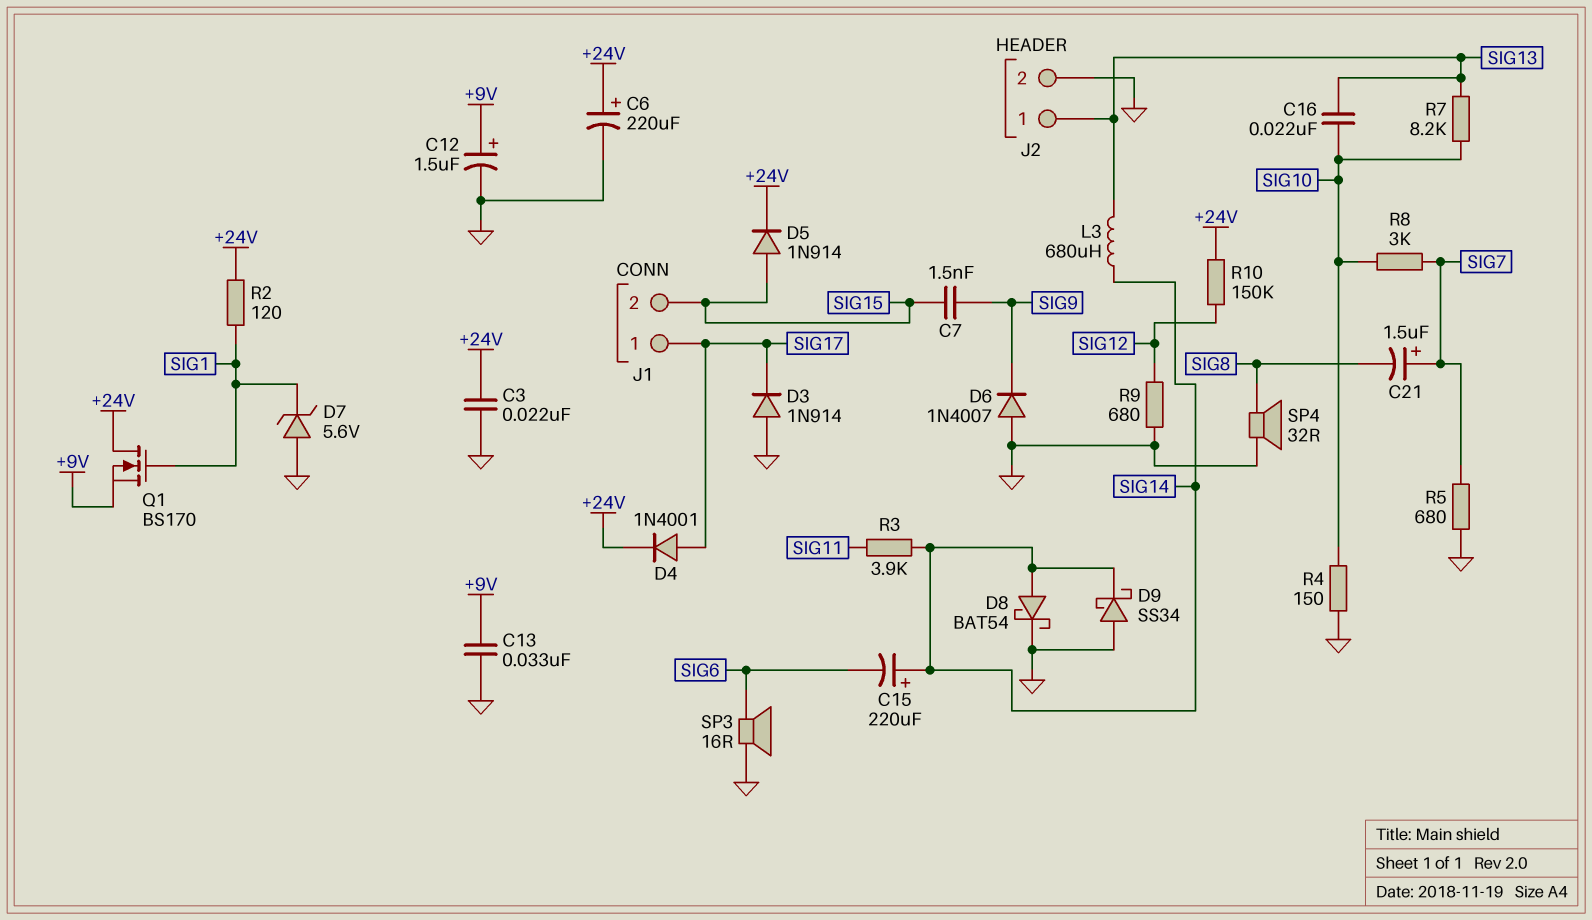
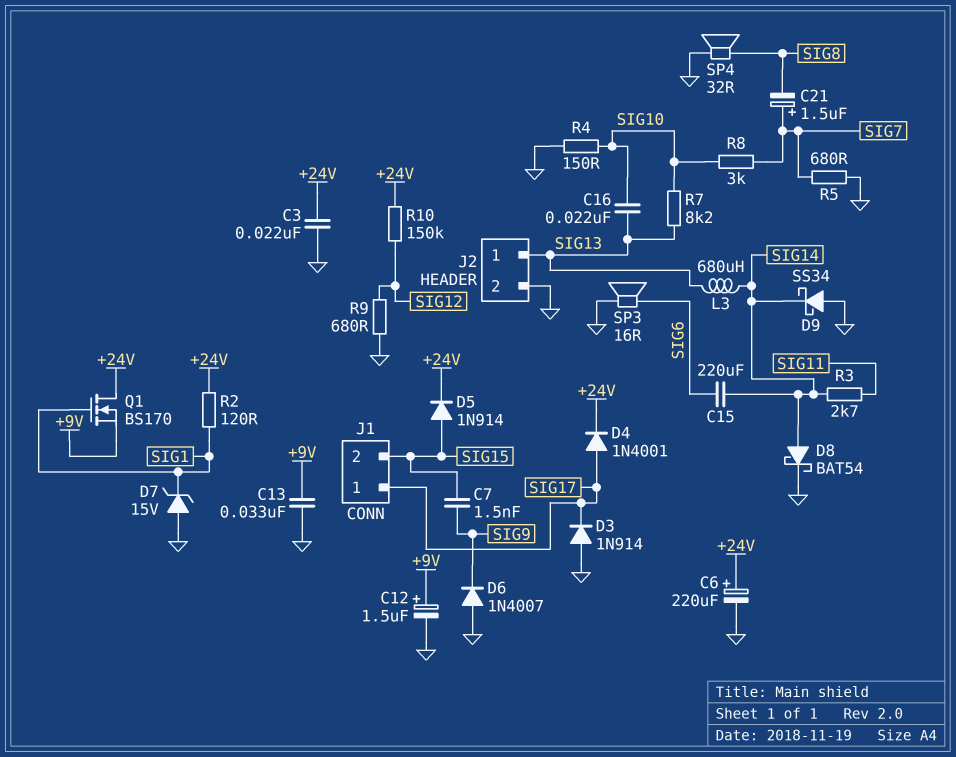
C15: 220uF (plus SIG14, minus SIG6) -> 220uF (SIG6, SIG14)
D7: zener 5.6V (A GND, K SIG1) -> zener 15V (A GND, K SIG1)
R3: 3.9k (SIG11, SIG14) -> 2.7k (SIG11, SIG14)

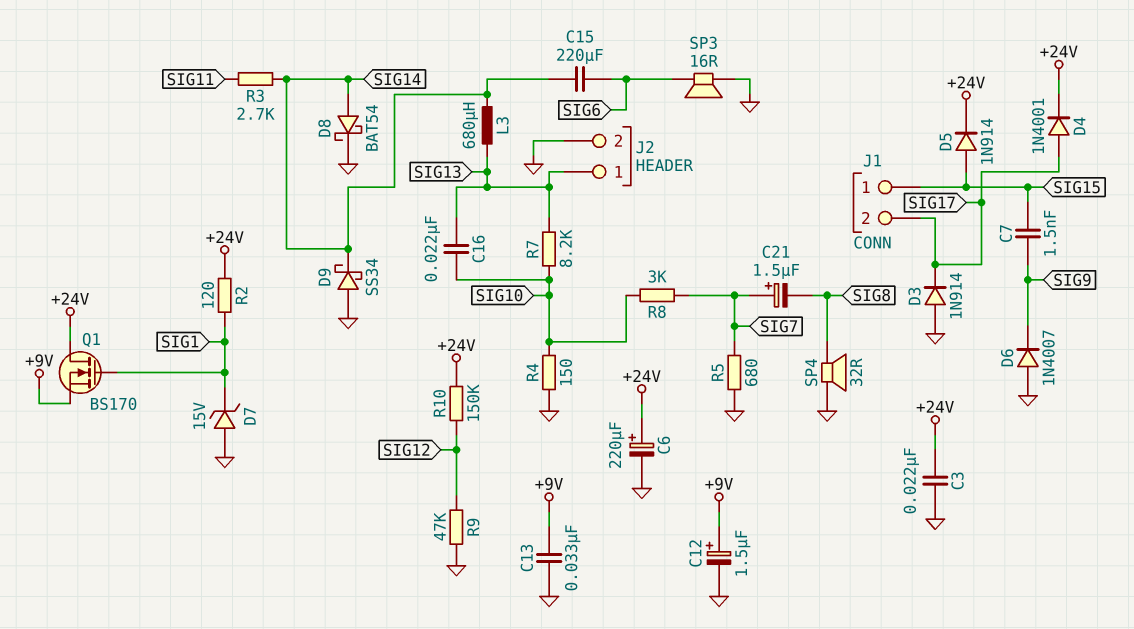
J1 pin 1: SIG17 -> SIG15
J1 pin 2: SIG15 -> SIG17
R9: 680 (GND, SIG12) -> 47k (GND, SIG12)

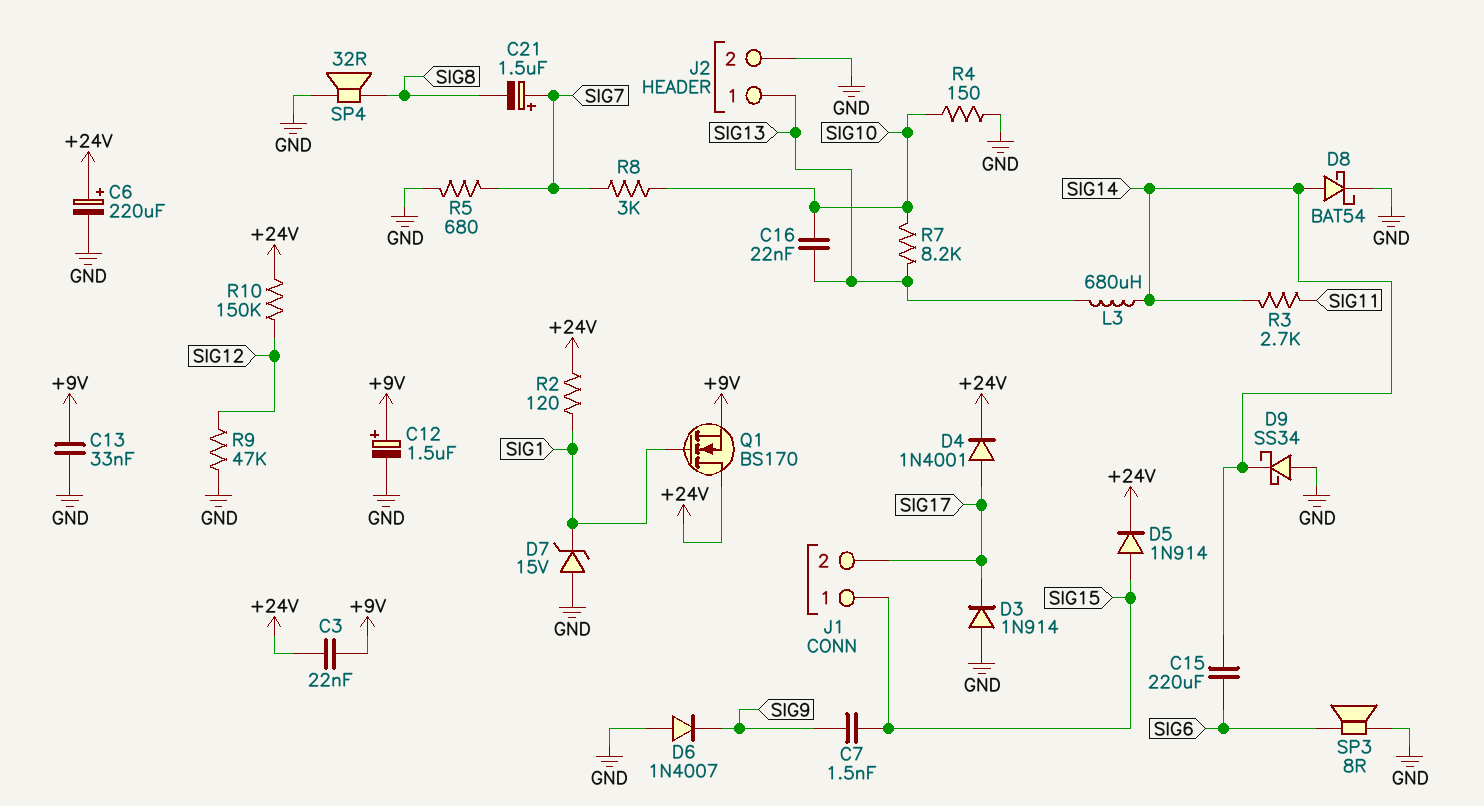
C3: 22nF (+24V, GND) -> 22nF (+9V, +24V)
SP3: speaker 16R (GND, SIG6) -> speaker 8R (GND, SIG6)

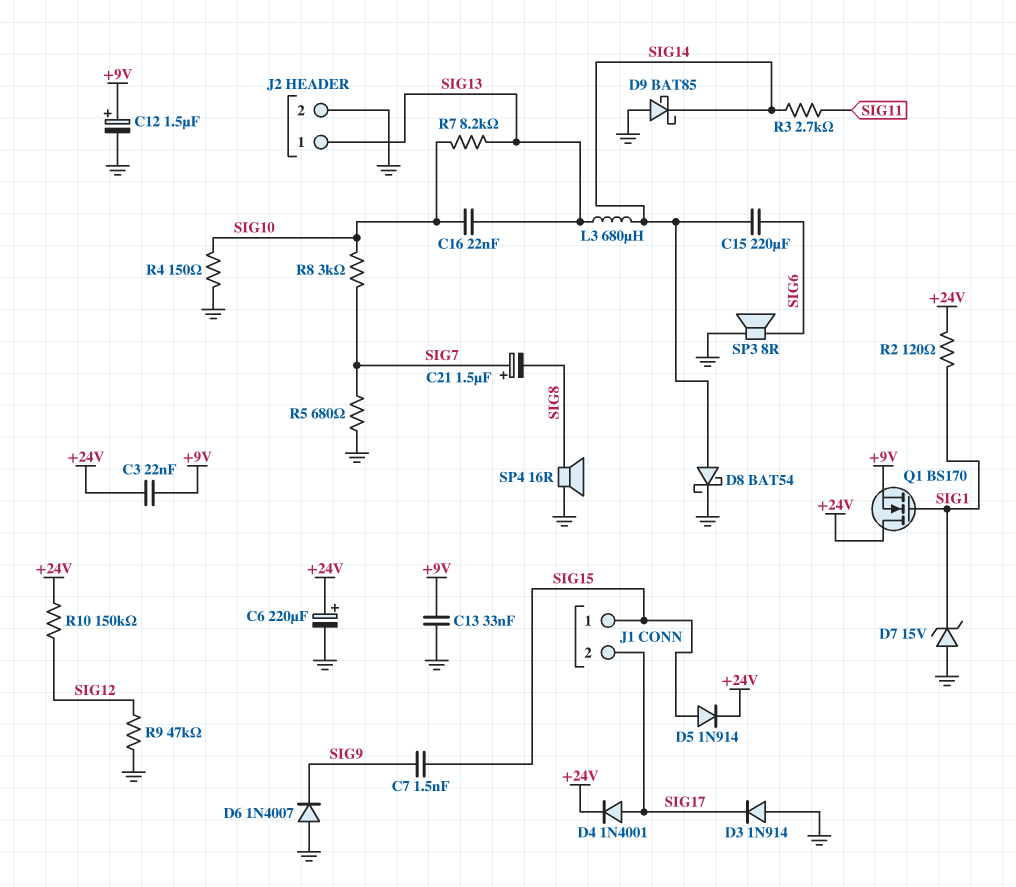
D9: schottky SS34 (A GND, K SIG14) -> schottky BAT85 (A GND, K SIG14)
SP4: speaker 32R (GND, SIG8) -> speaker 16R (GND, SIG8)

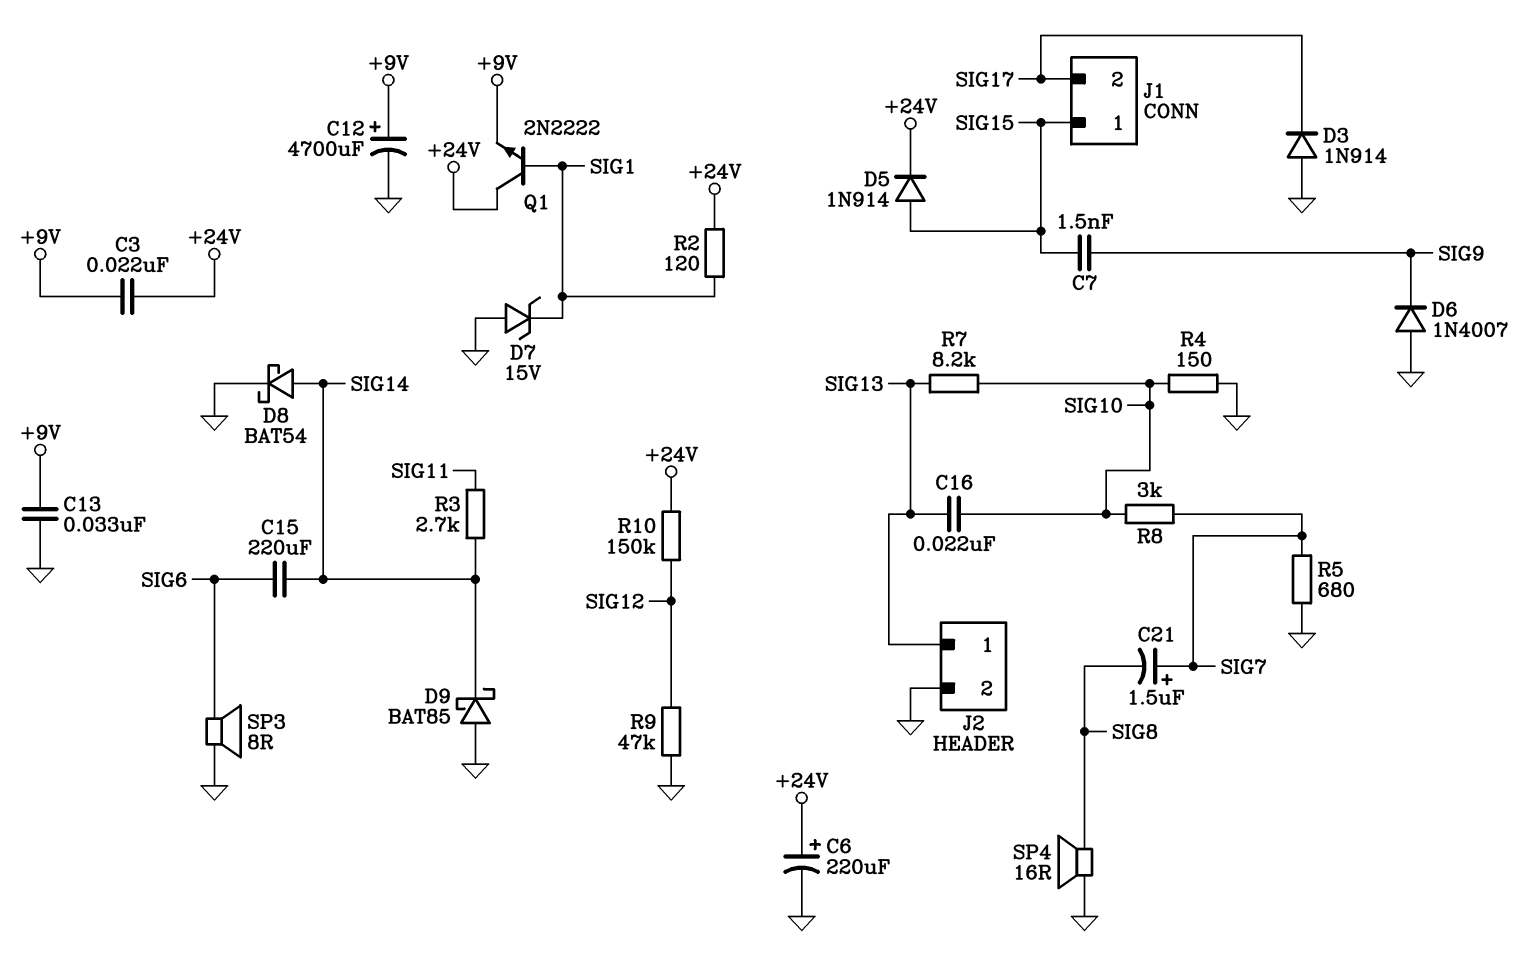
C12: 1.5uF (plus +9V, minus GND) -> 4700uF (plus +9V, minus GND)
D4: diode 1N4001 (A SIG17, K +24V) -> none
L3: 680uH (SIG13, SIG14) -> none
Q1: NMOS BS170 (G SIG1, D +24V, S +9V) -> NPN 2N2222 (B SIG1, C +24V, E +9V)

